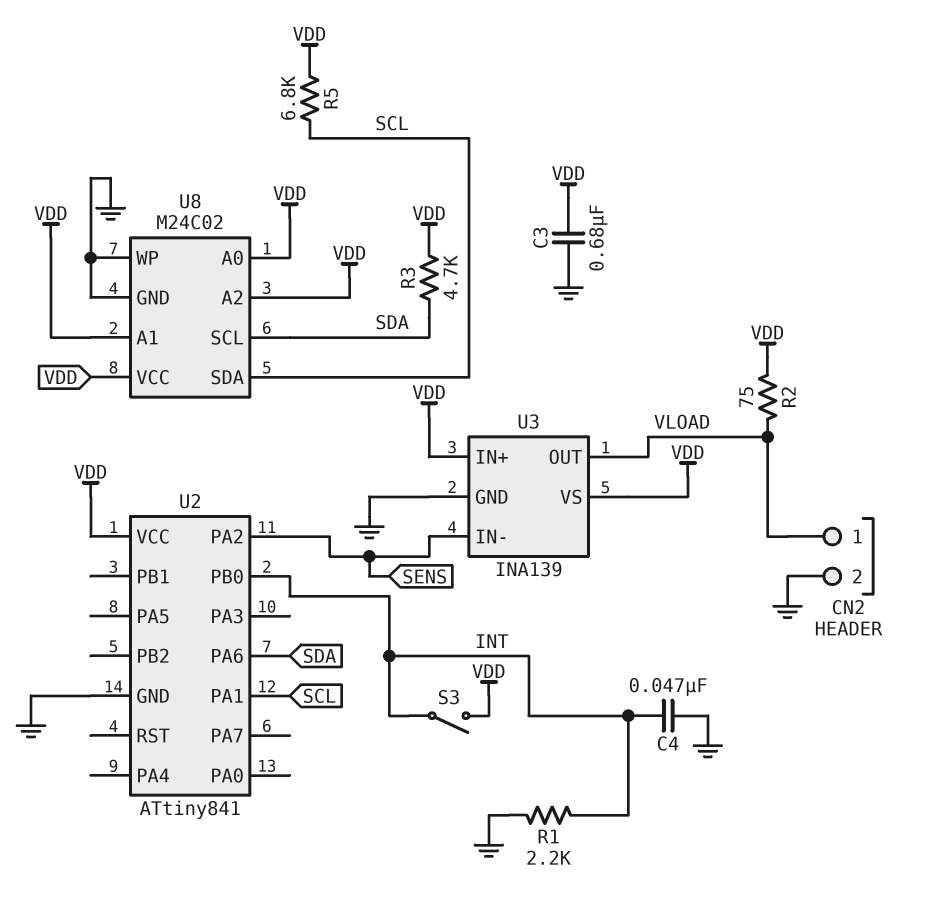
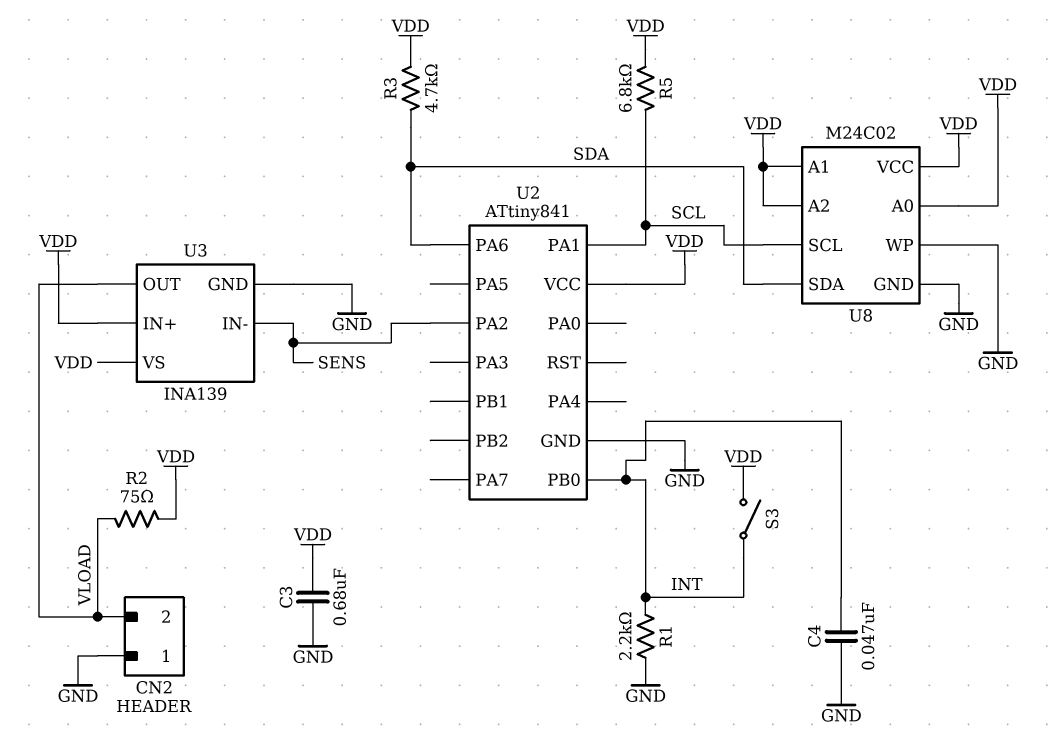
CN2 pin 1: VLOAD -> GND
CN2 pin 2: GND -> VLOAD
U8 pin SCL: SDA -> SCL
U8 pin SDA: SCL -> SDA

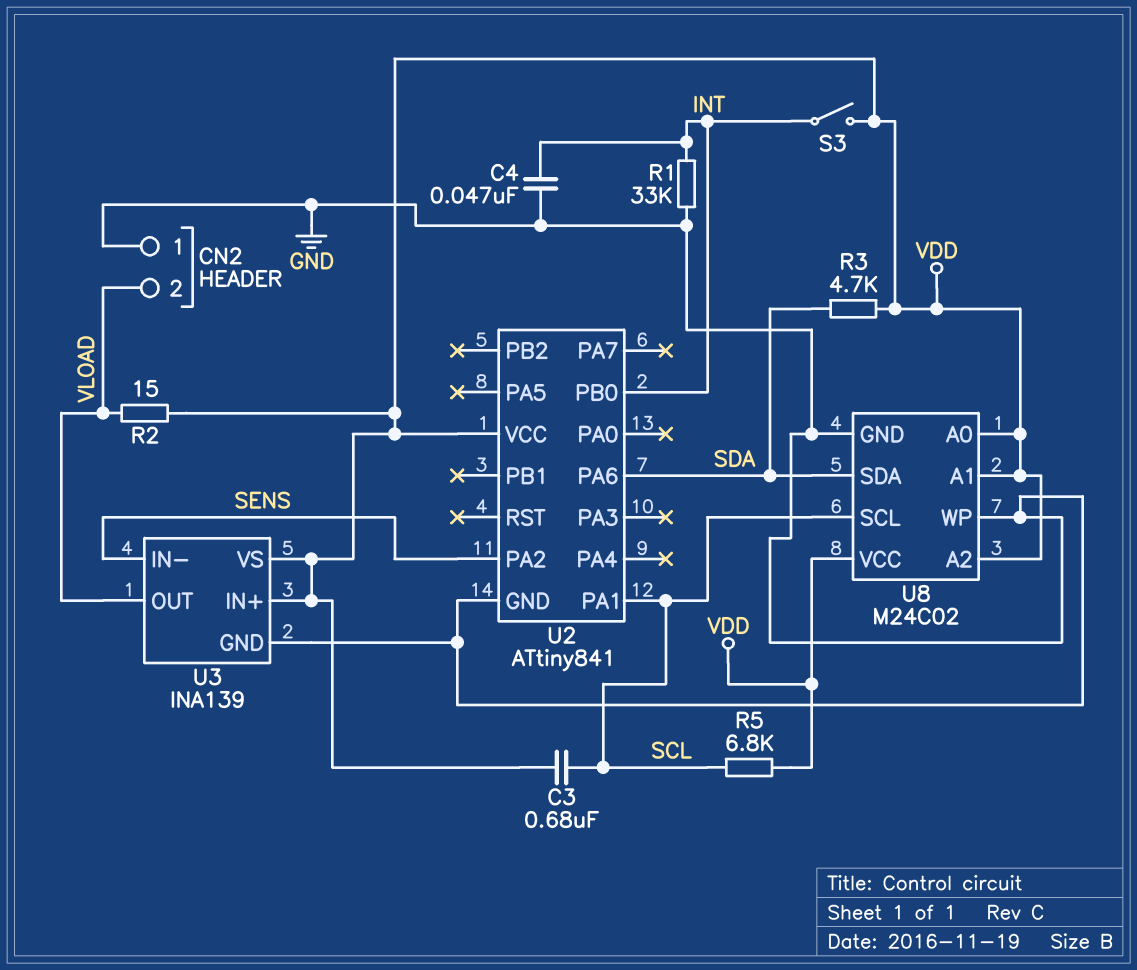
C3: 680nF (GND, VDD) -> 680nF (SCL, VDD)
R1: 2.2k (GND, INT) -> 33k (GND, INT)
R2: 75 (VDD, VLOAD) -> 15 (VDD, VLOAD)

